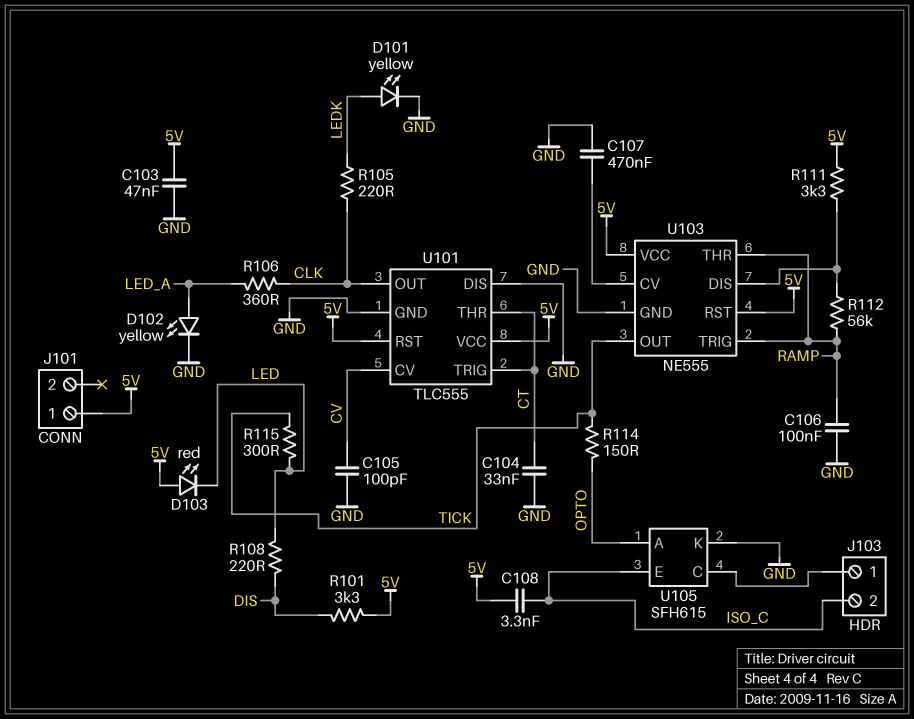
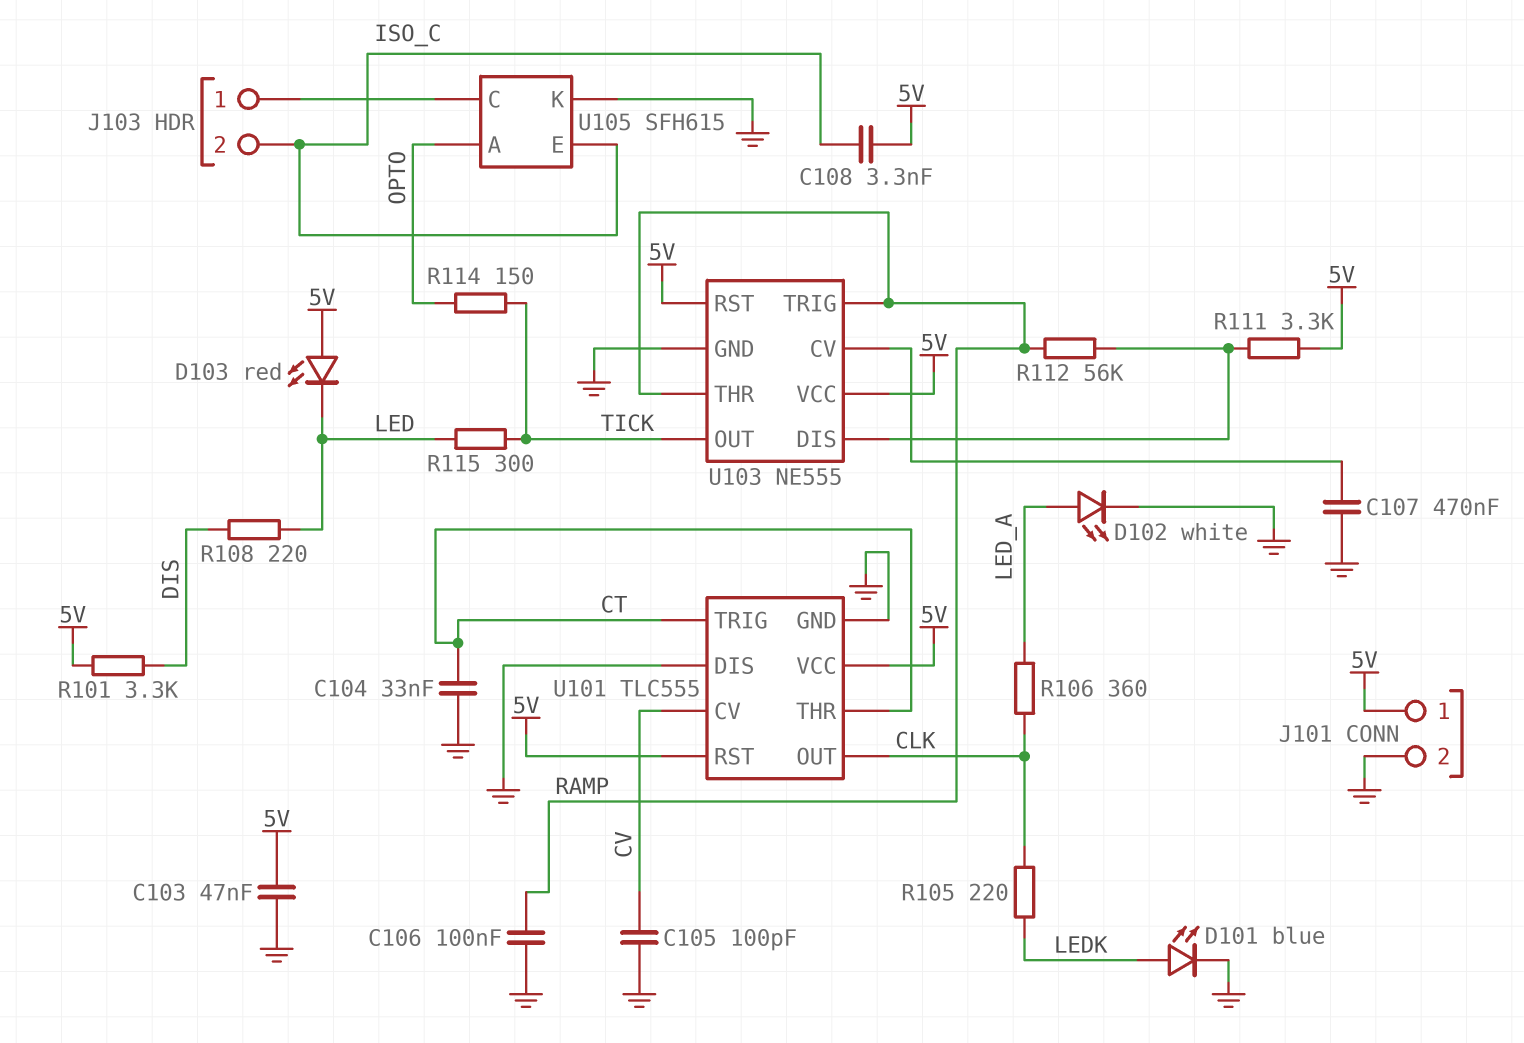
D101: LED yellow (A LEDK, K GND) -> LED blue (A LEDK, K GND)
D102: LED yellow (A LED_A, K GND) -> LED white (A LED_A, K GND)
J101 pin 2: none -> GND

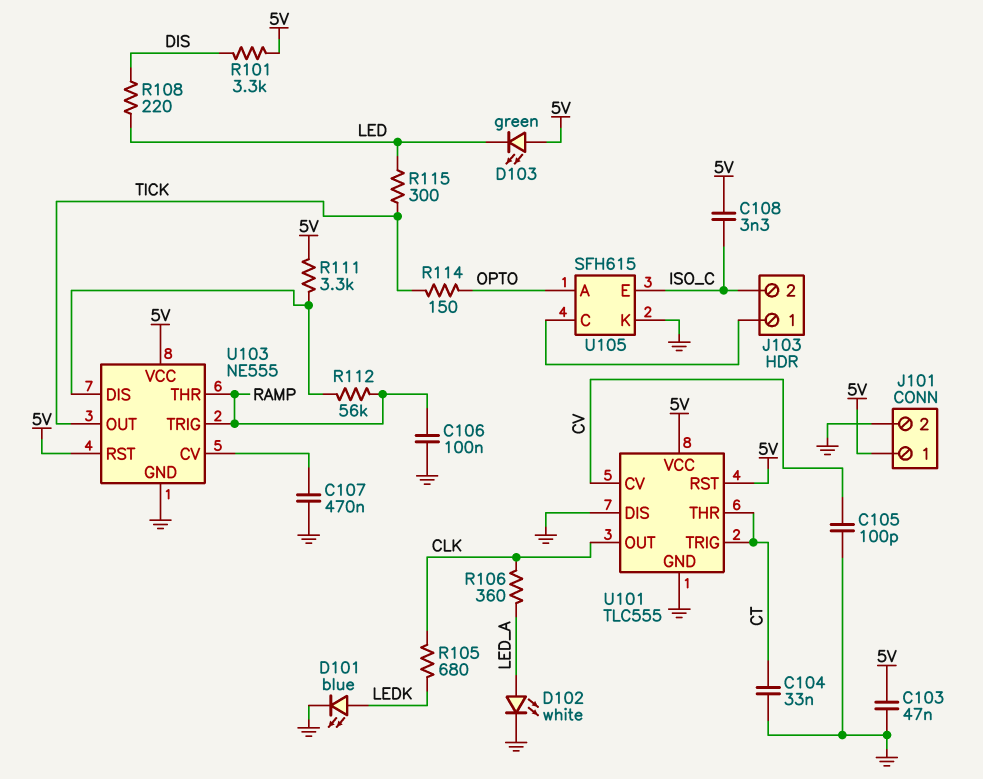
D103: LED red (A 5V, K LED) -> LED green (A 5V, K LED)
R105: 220 (CLK, LEDK) -> 680 (CLK, LEDK)

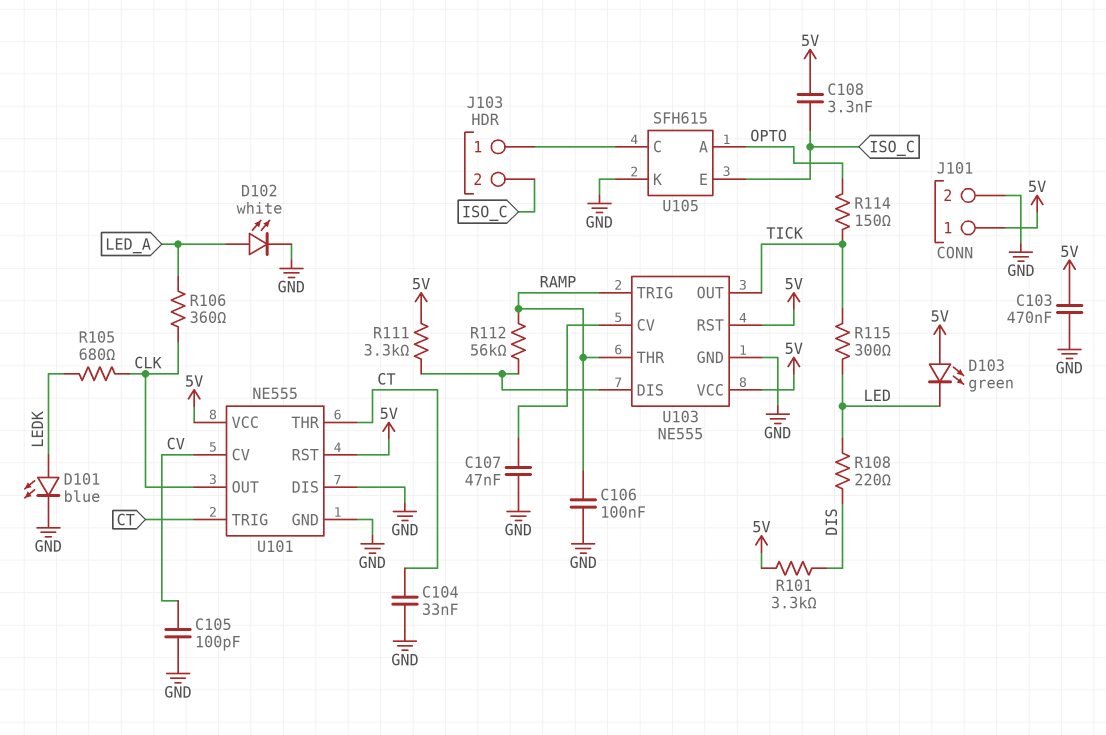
C103: 47nF (5V, GND) -> 470nF (5V, GND)
C107: 470nF (GND, U103/CV) -> 47nF (GND, U103/CV)
U101: TLC555 -> NE555

